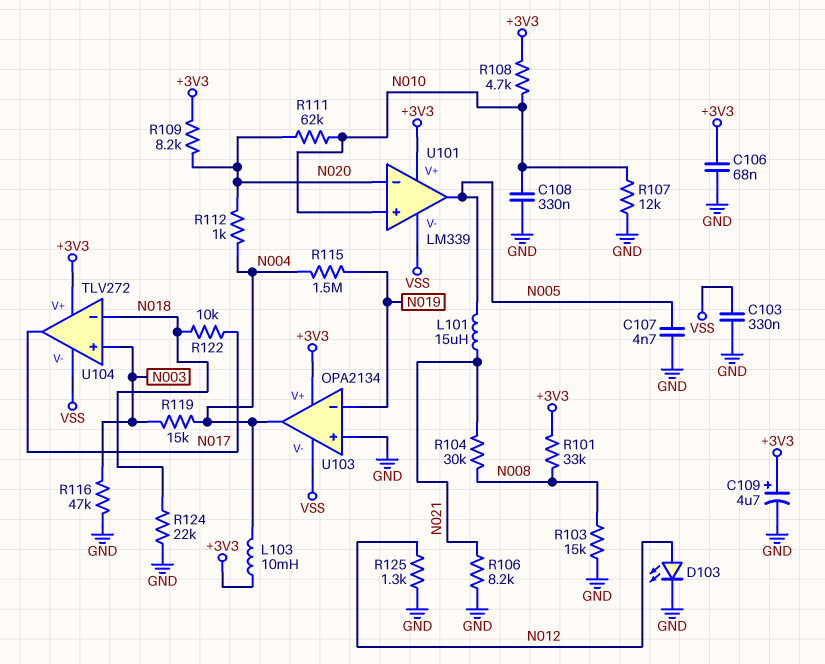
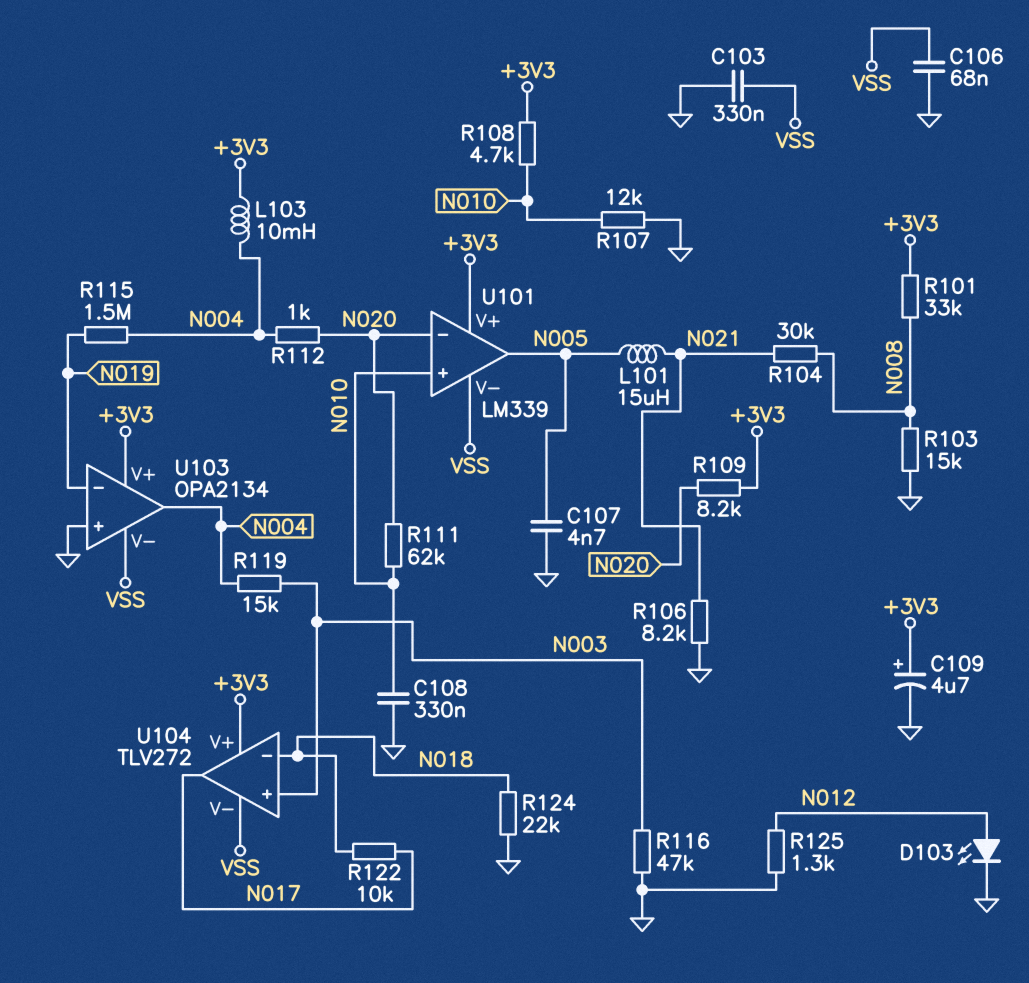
C106: 68nF (+3V3, GND) -> 68nF (GND, VSS)

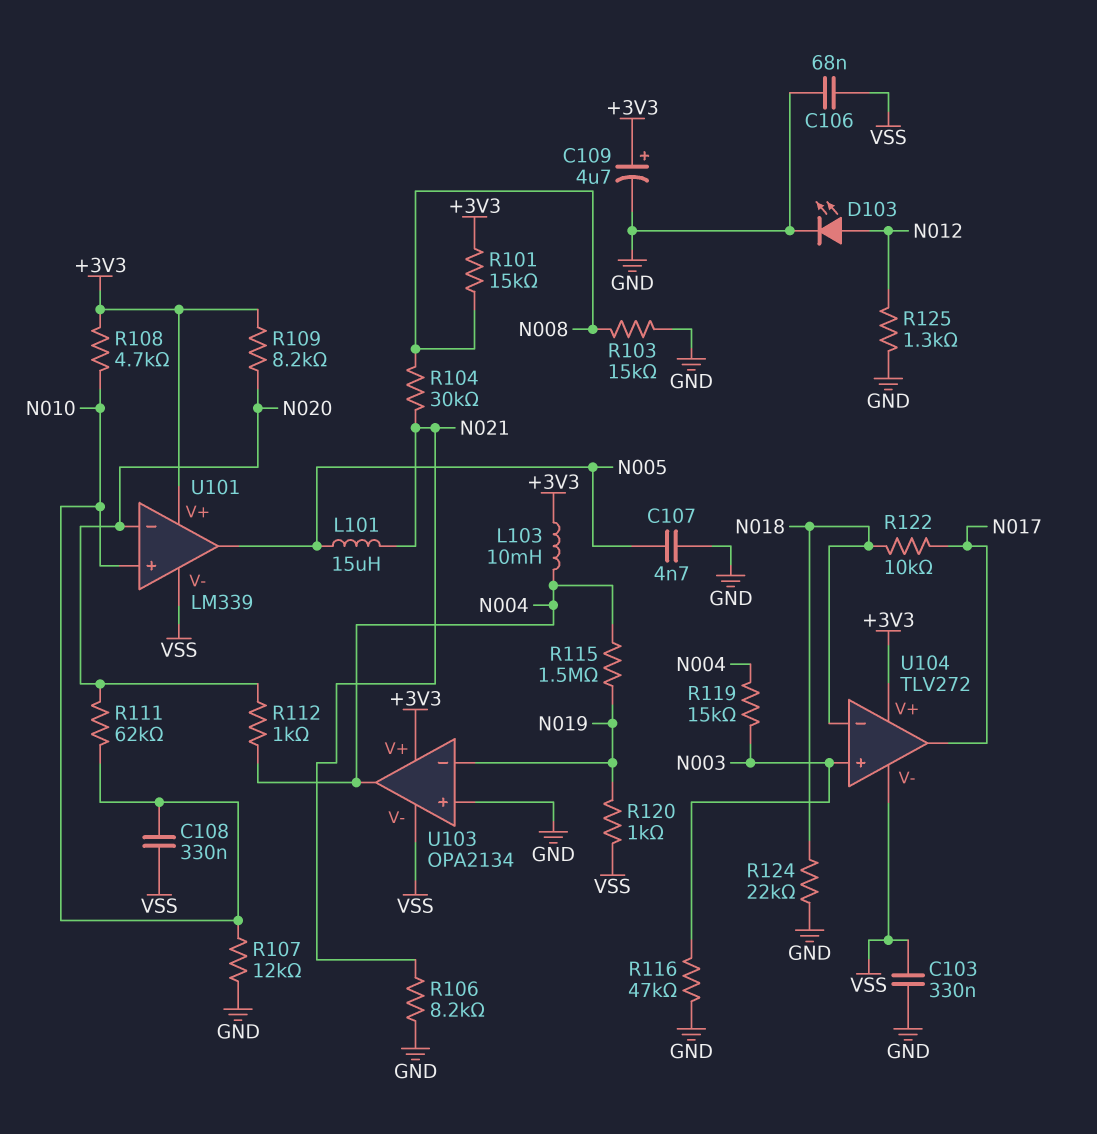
C108: 330nF (GND, N010) -> 330nF (N010, VSS)
R101: 33k (+3V3, N008) -> 15k (+3V3, N008)
R120: none -> 1k (N019, VSS)

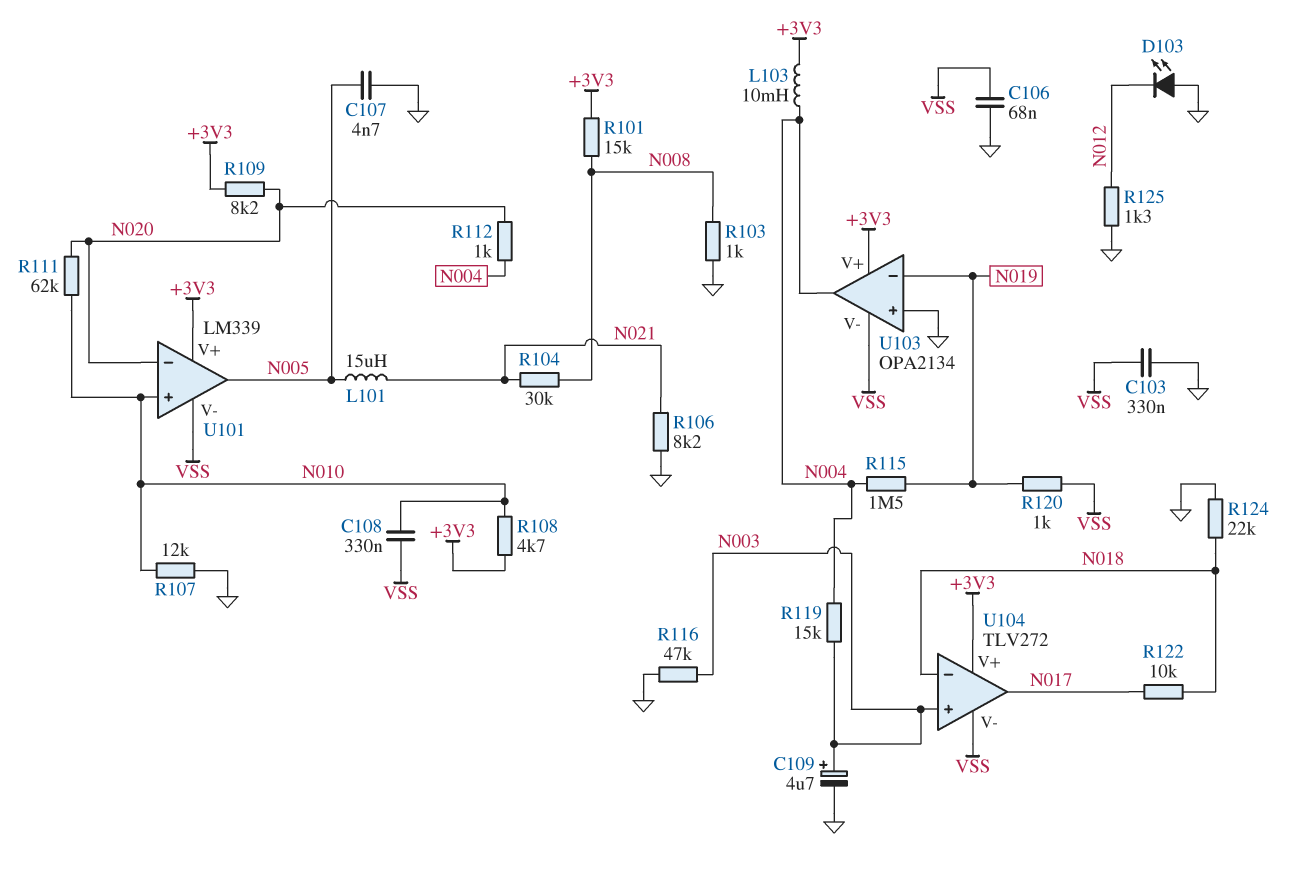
C109: 4.7uF (plus +3V3, minus GND) -> 4.7uF (plus N003, minus GND)
D103: LED (A N012, K GND) -> LED (A GND, K N012)
R103: 15k (GND, N008) -> 1k (GND, N008)

